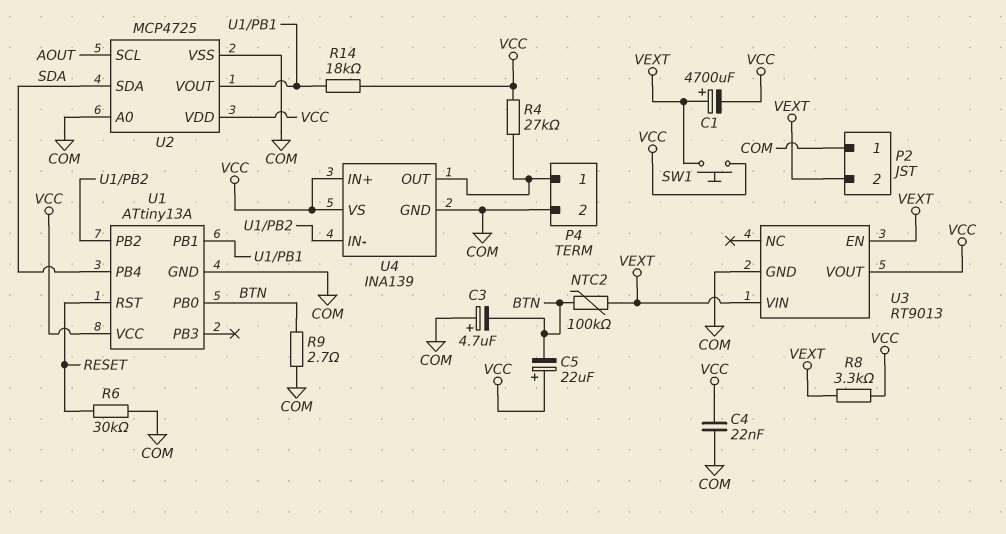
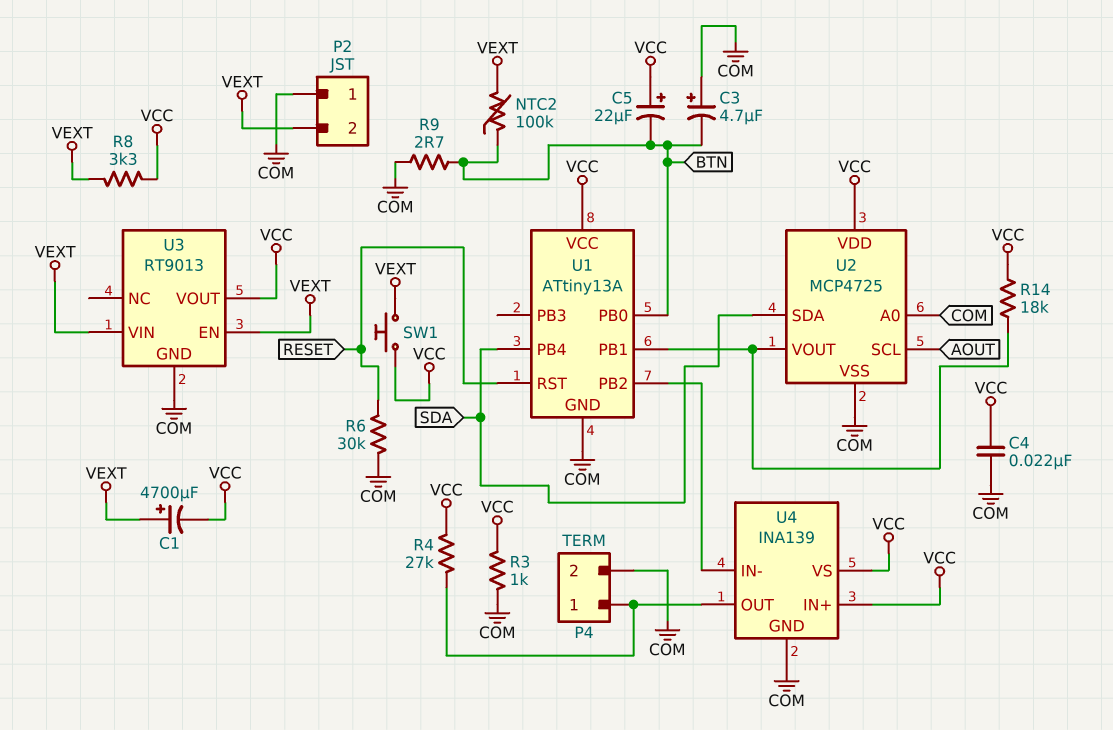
R3: none -> 1k (COM, VCC)

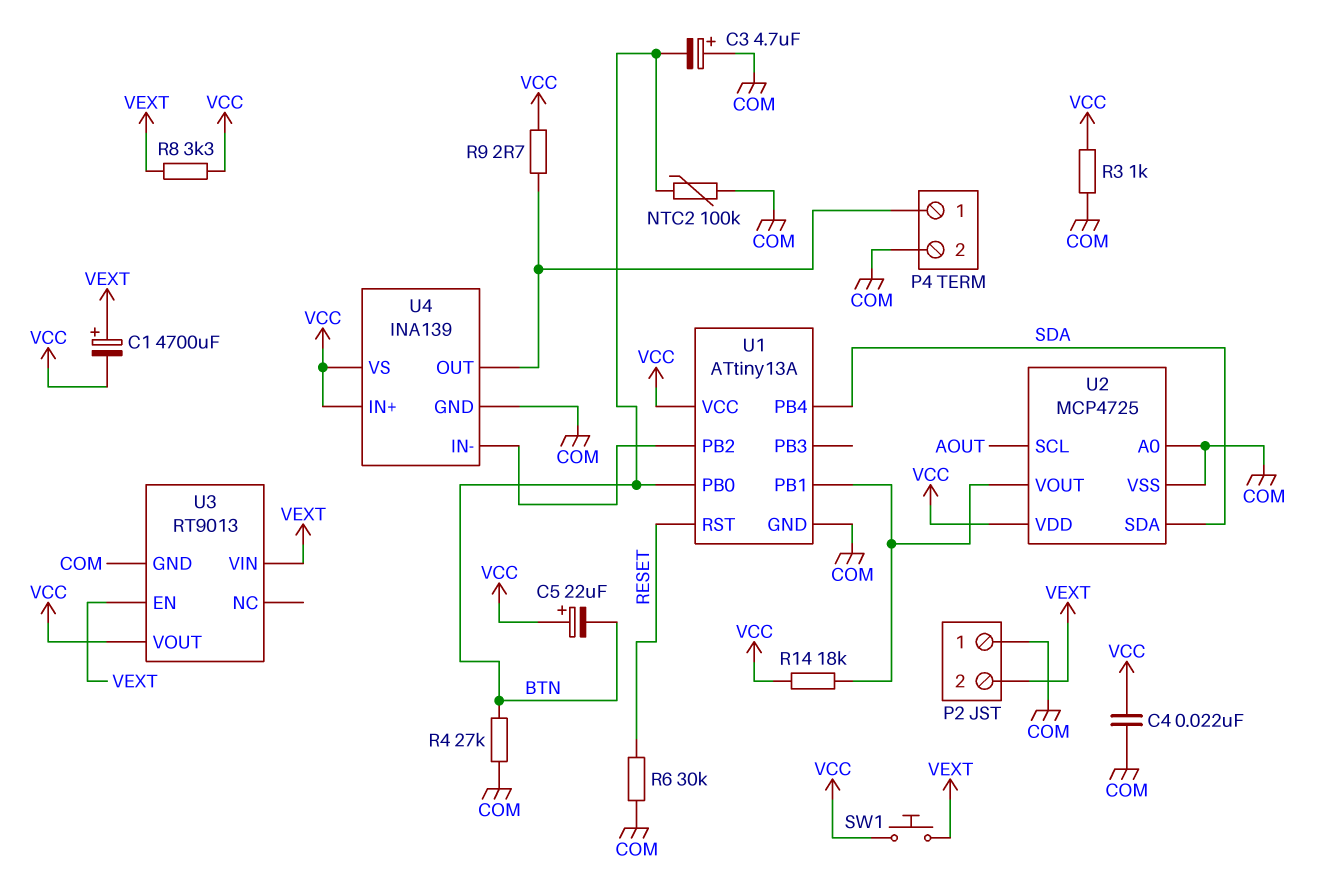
NTC2: 100k (BTN, VEXT) -> 100k (BTN, COM)
R4: 27k (P4/1, VCC) -> 27k (BTN, COM)
R9: 2.7 (BTN, COM) -> 2.7 (P4/1, VCC)

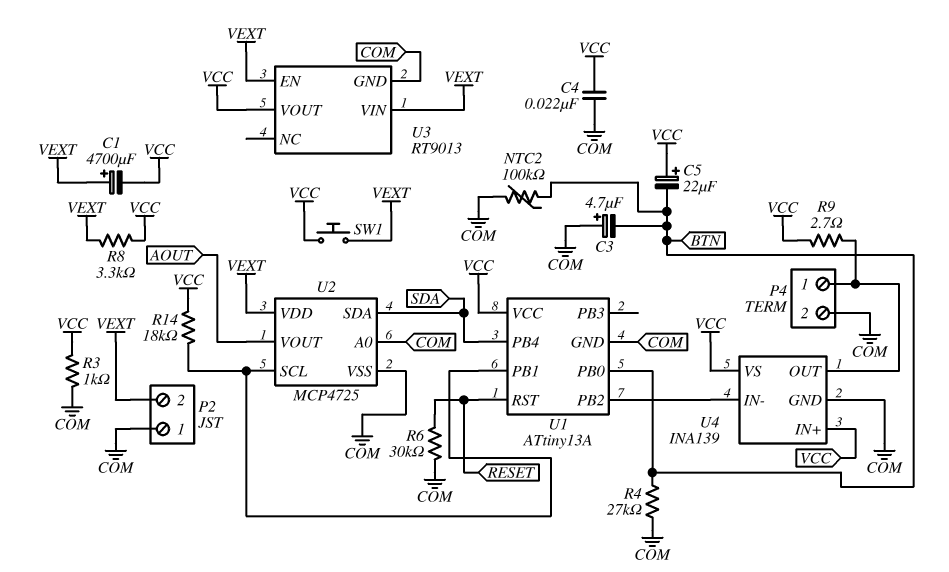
U2 pin SCL: AOUT -> U1/PB1
U2 pin VDD: VCC -> VEXT
U2 pin VOUT: U1/PB1 -> AOUT

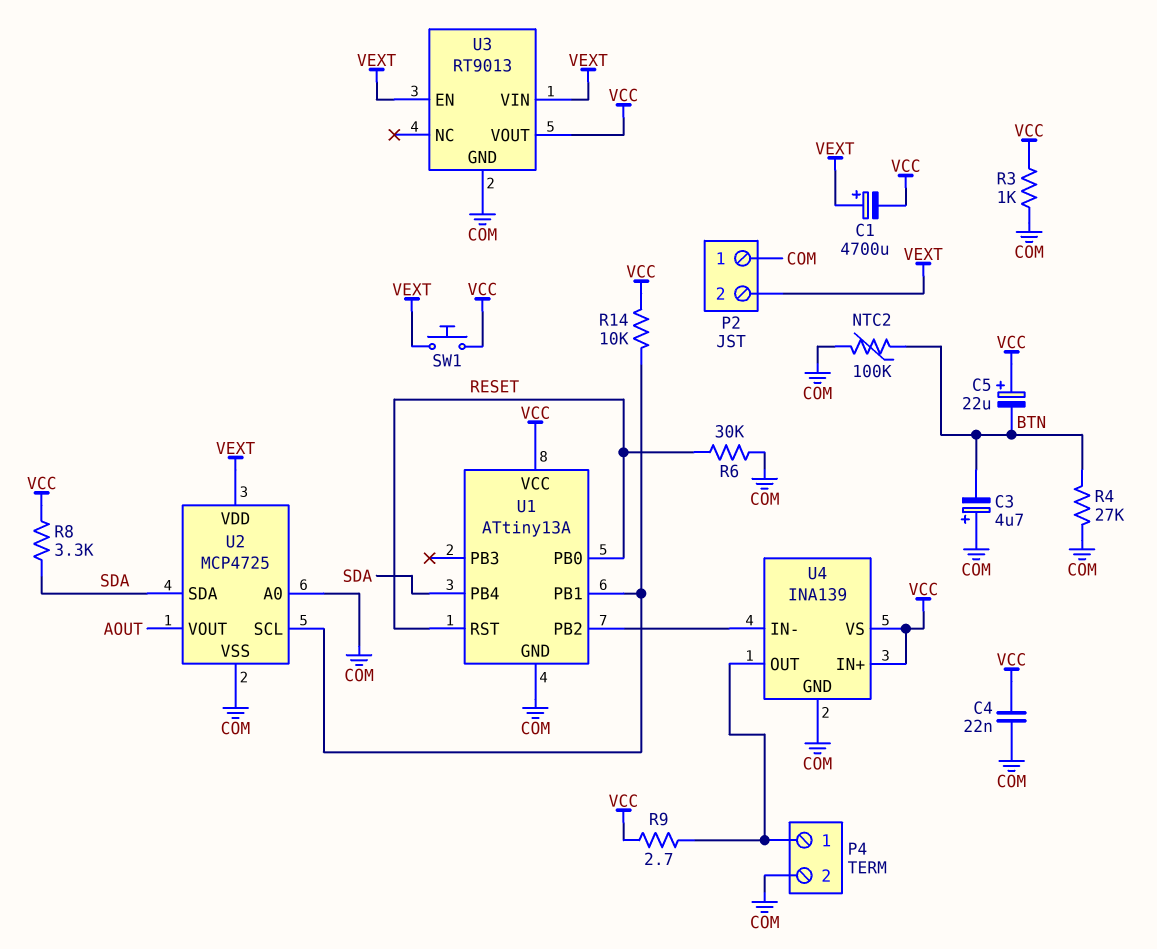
R8: 3.3k (VCC, VEXT) -> 3.3k (SDA, VCC)
R14: 18k (U1/PB1, VCC) -> 10k (U1/PB1, VCC)
U1 pin PB0: BTN -> RESET

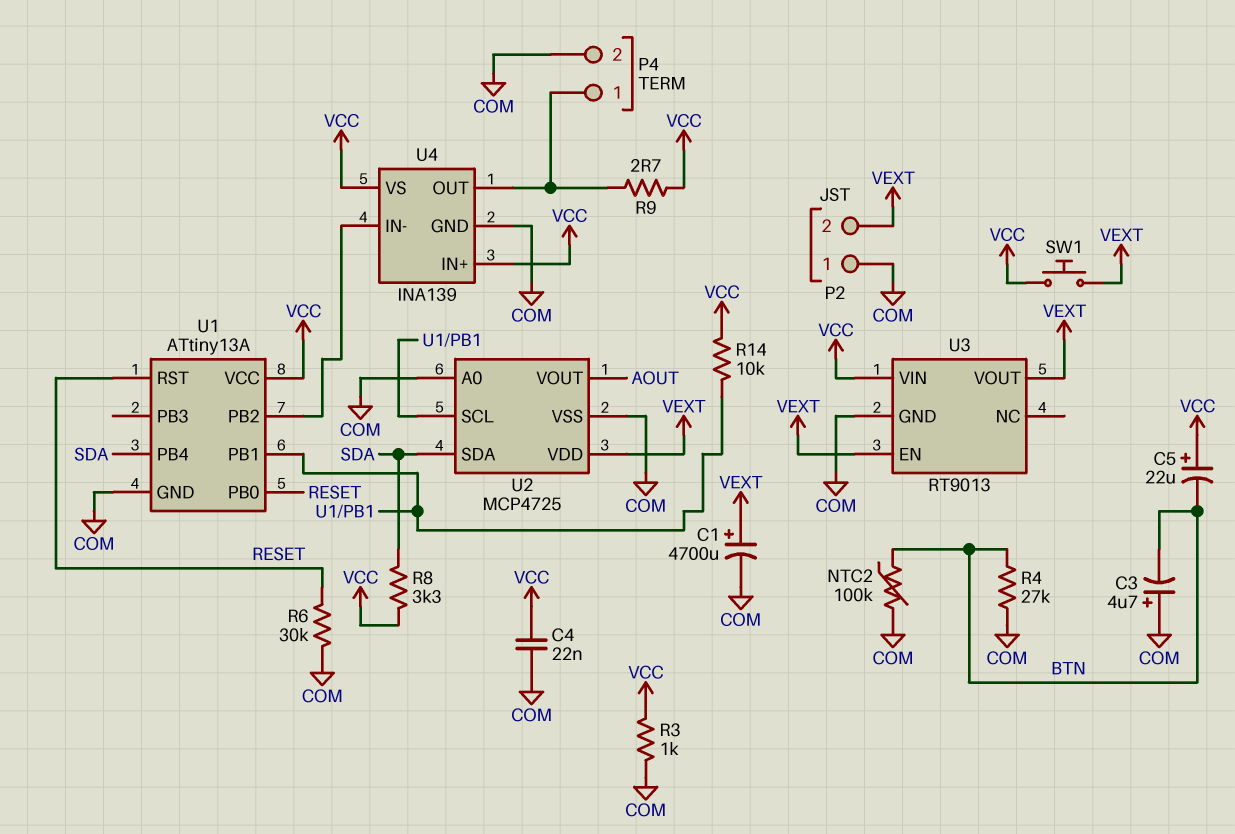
C1: 4700uF (plus VEXT, minus VCC) -> 4700uF (plus VEXT, minus COM)
U3 pin VIN: VEXT -> VCC
U3 pin VOUT: VCC -> VEXT

